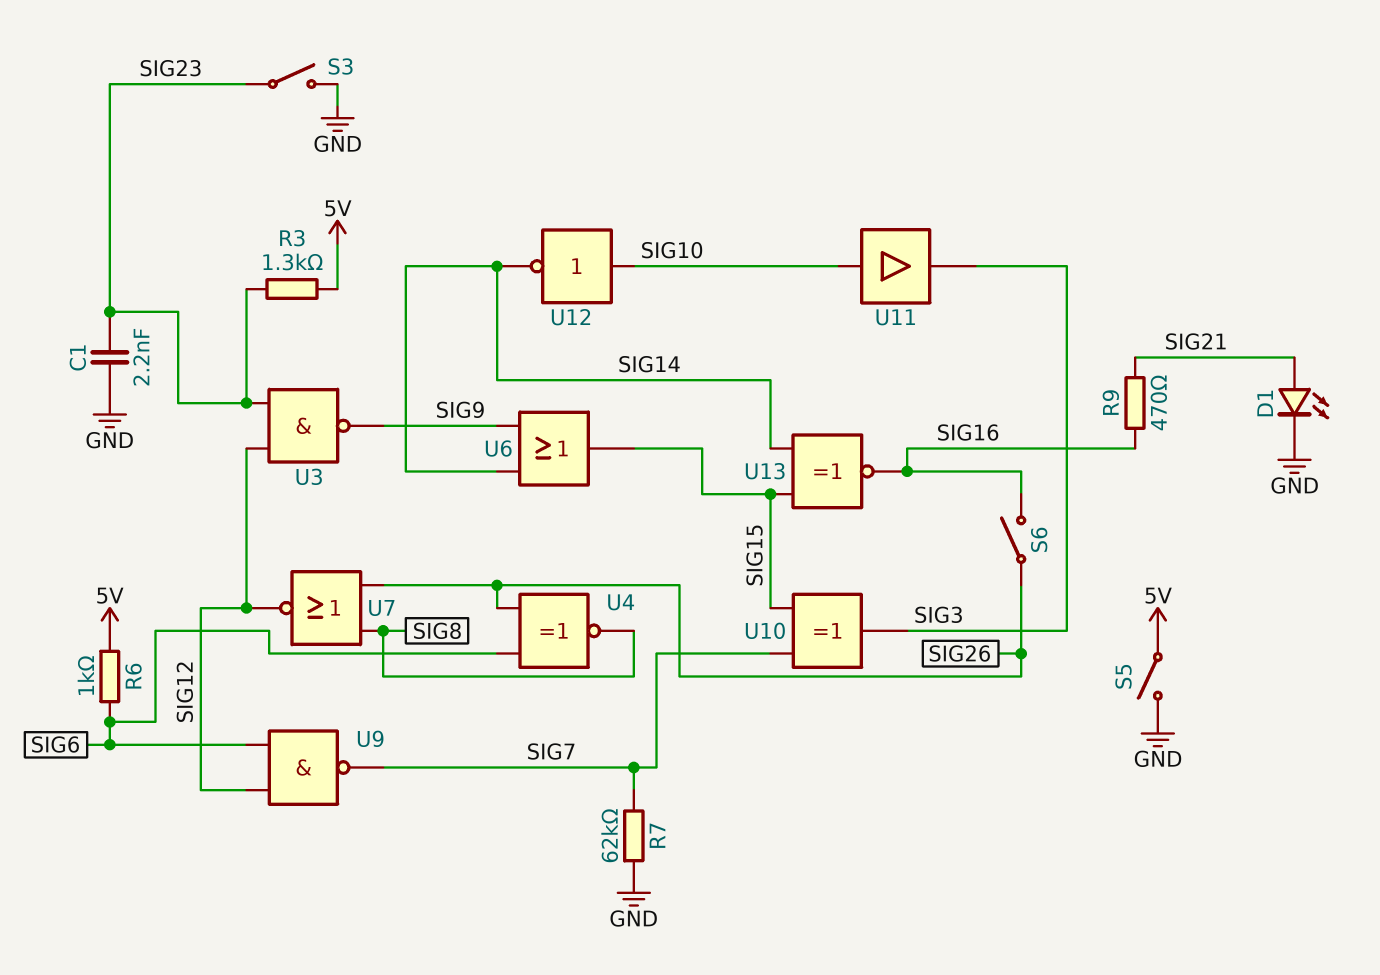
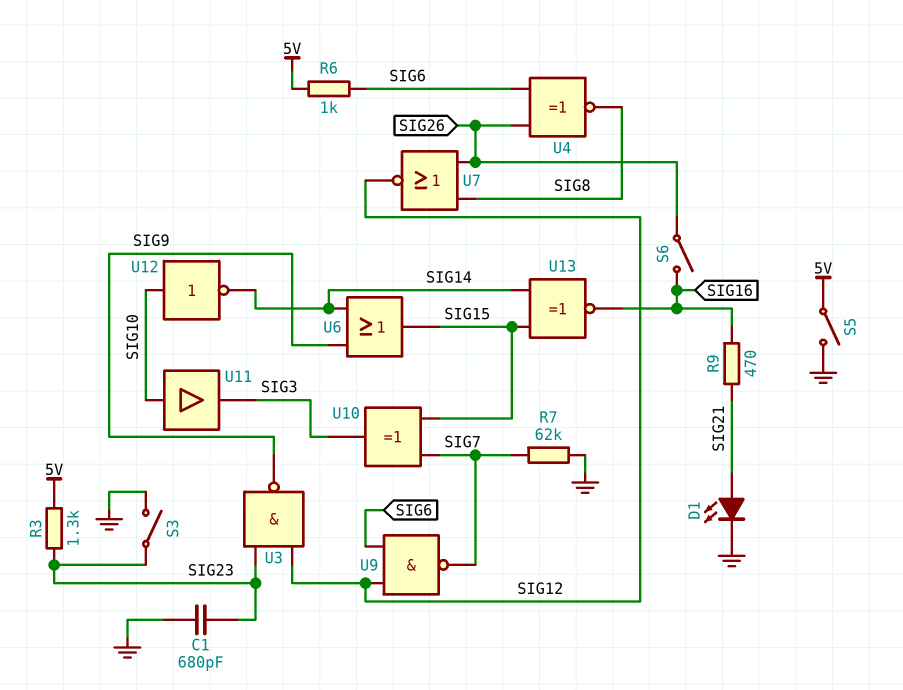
C1: 2.2nF (GND, SIG23) -> 680pF (GND, SIG23)

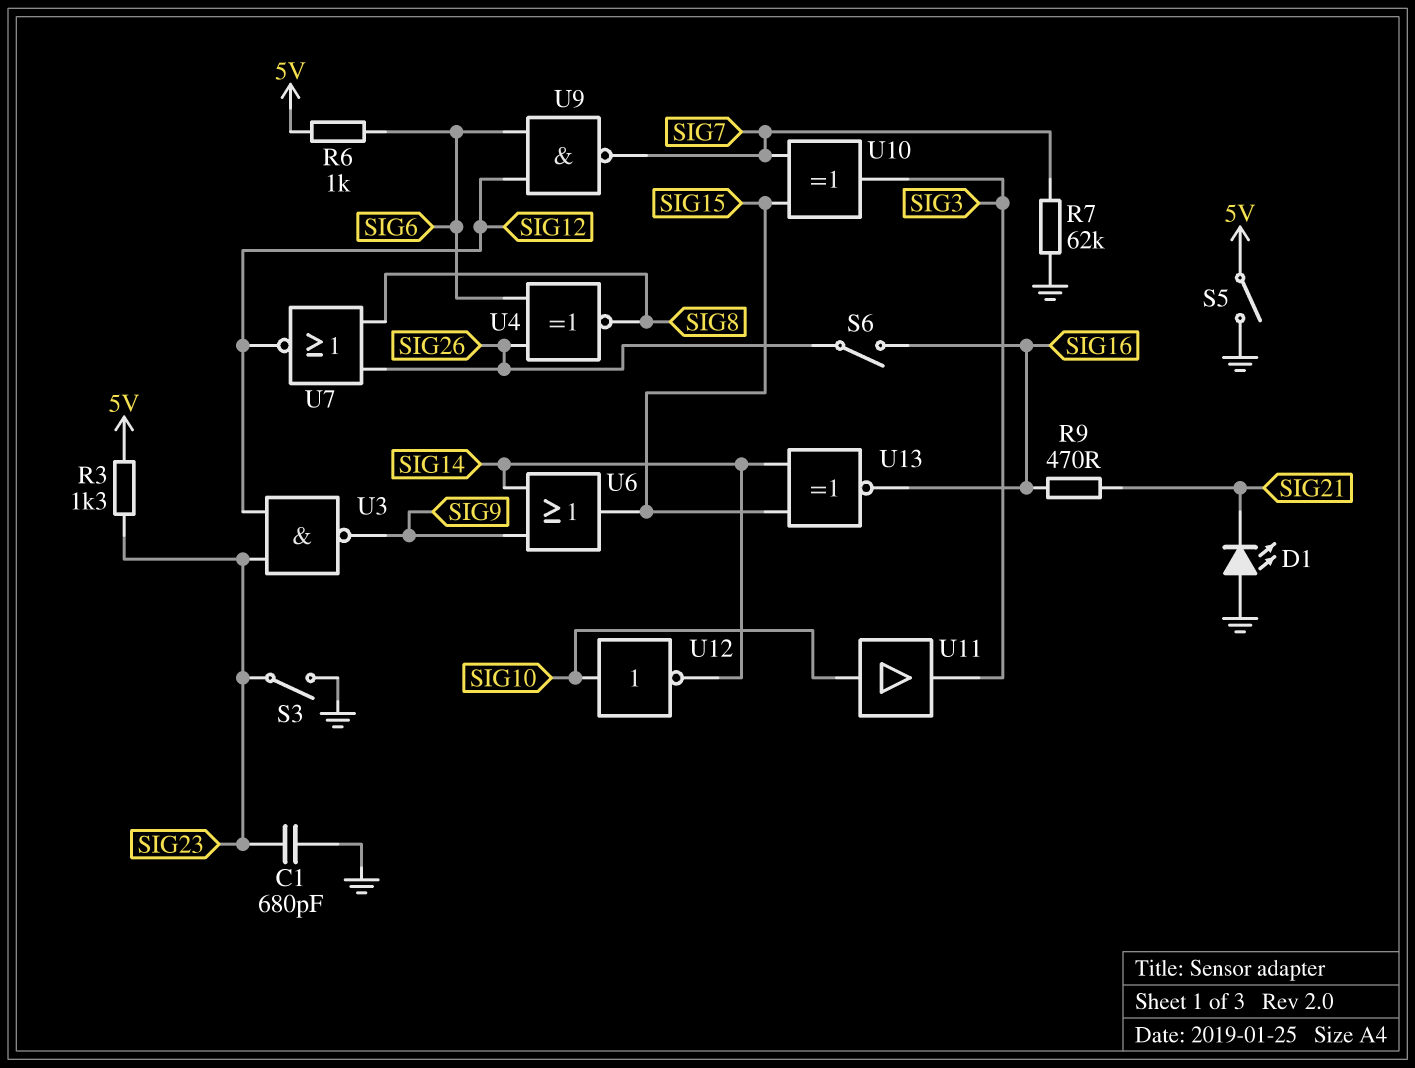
D1: LED (A SIG21, K GND) -> LED (A GND, K SIG21)

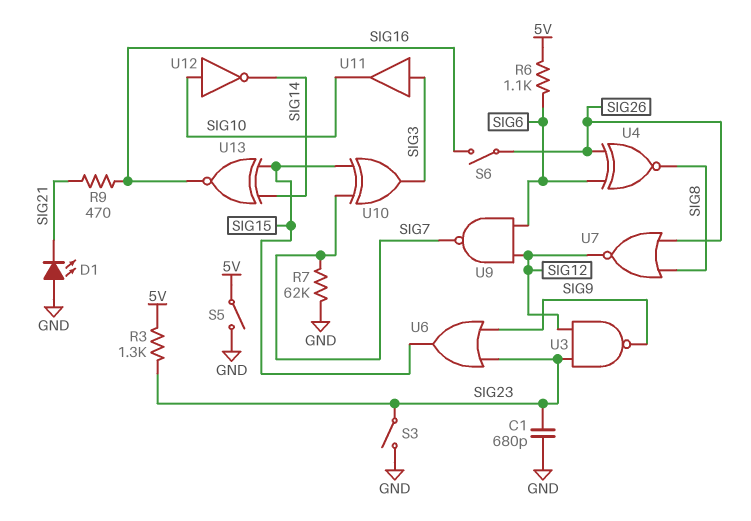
R6: 1k (5V, SIG6) -> 1.1k (5V, SIG6)
U6: OR (in SIG9, in SIG14, out SIG15) -> OR (in SIG9, in SIG23, out SIG15)
U11: buffer (in SIG10, out SIG3) -> buffer (in SIG3, out SIG10)

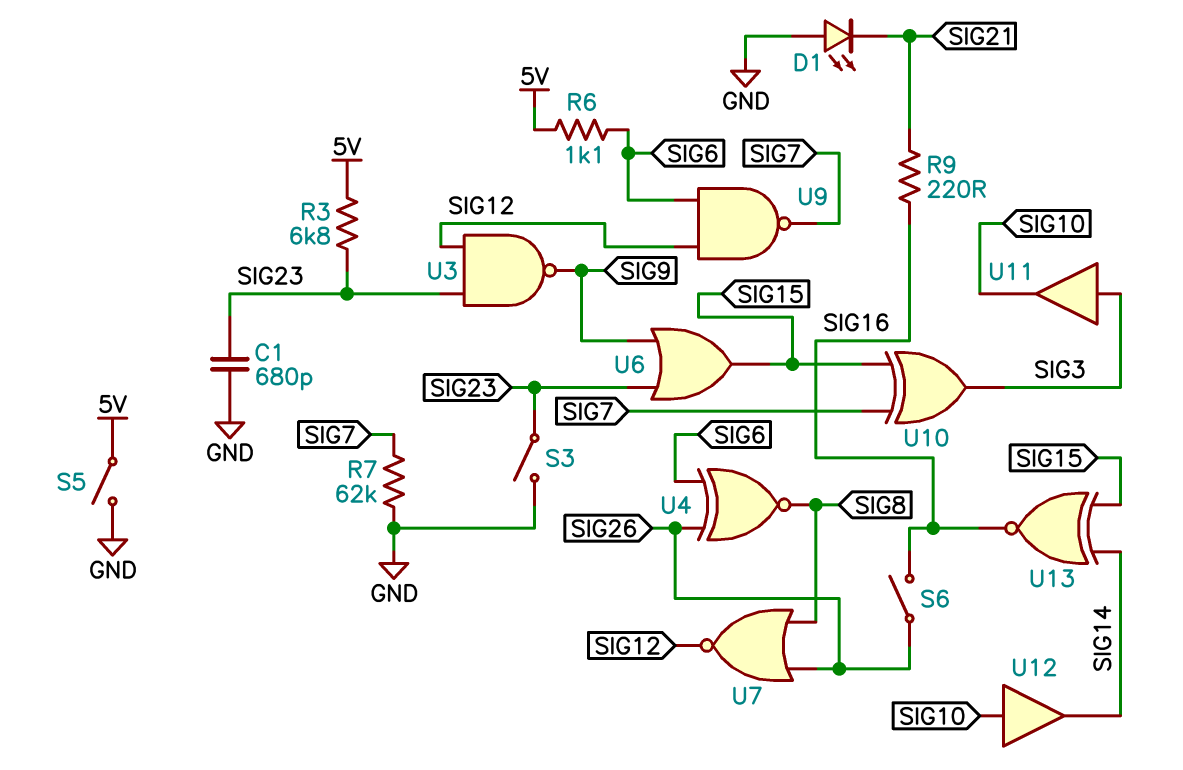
R3: 1.3k (5V, SIG23) -> 6.8k (5V, SIG23)
R9: 470 (SIG16, SIG21) -> 220 (SIG16, SIG21)
U12: NOT (in SIG10, out SIG14) -> buffer (in SIG10, out SIG14)

